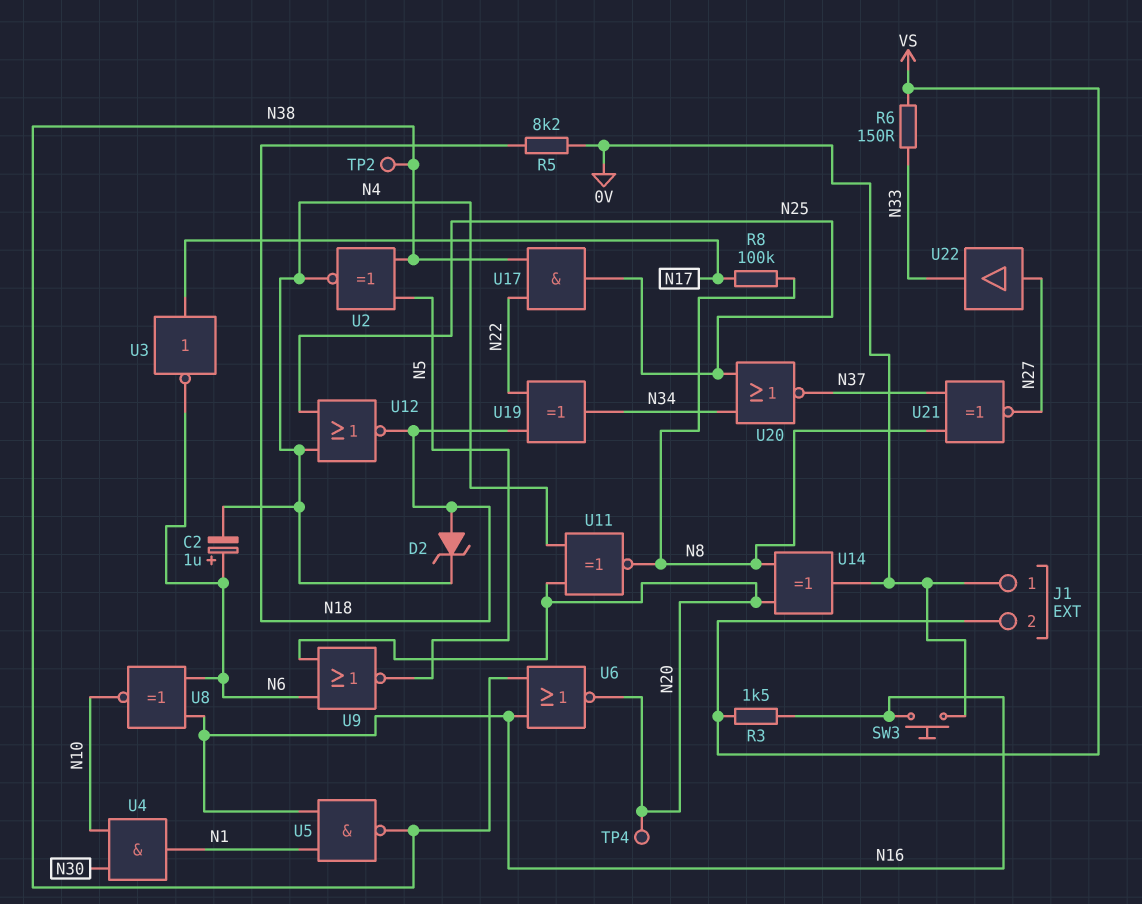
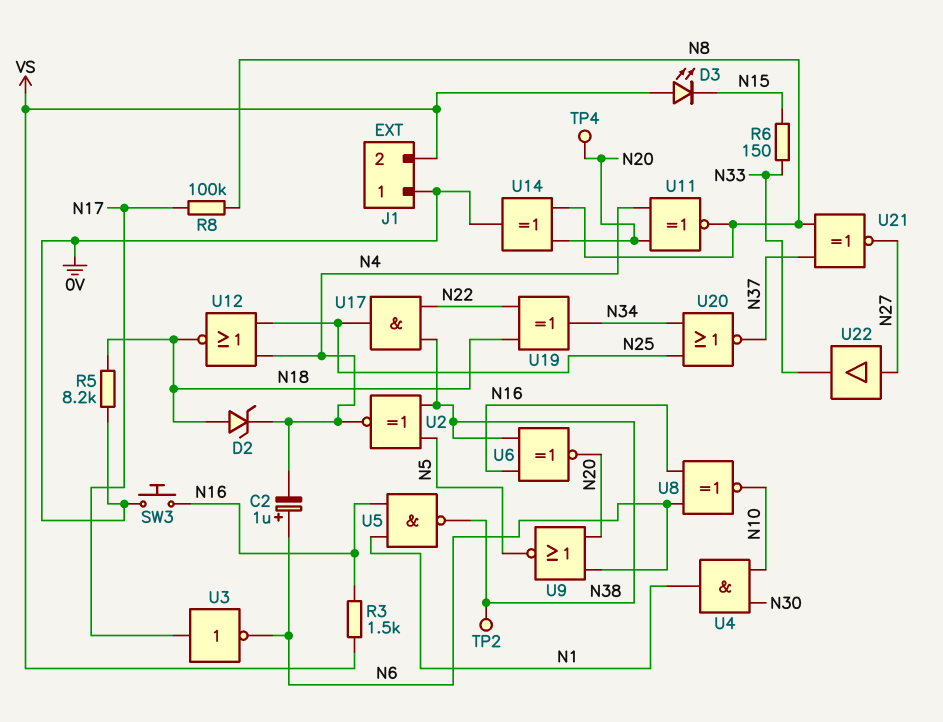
D3: none -> LED (A VS, K N15)
R6: 150 (N33, VS) -> 150 (N15, N33)
U6: NOR (in N16, in N38, out N20) -> XNOR (in N16, in N38, out N20)

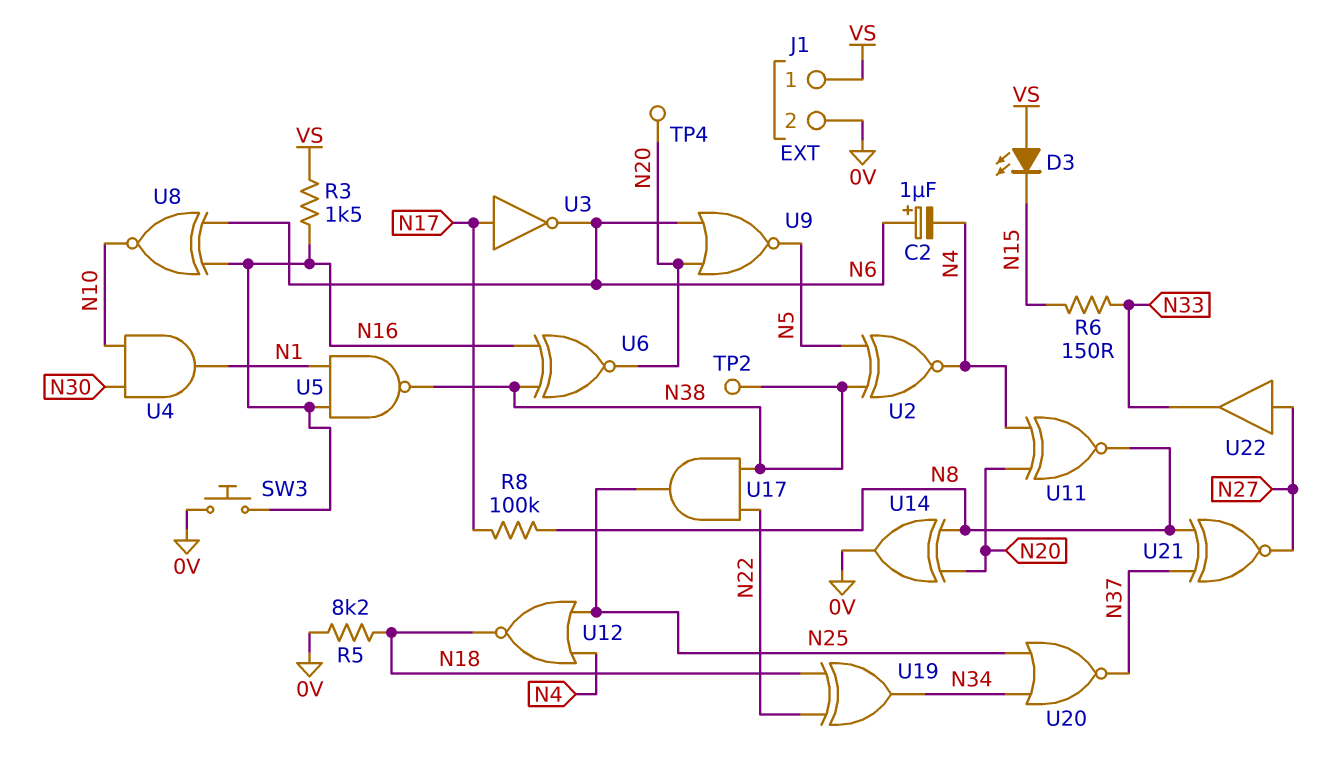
D2: zener (A N18, K N4) -> none
J1 pin 1: 0V -> VS
J1 pin 2: VS -> 0V

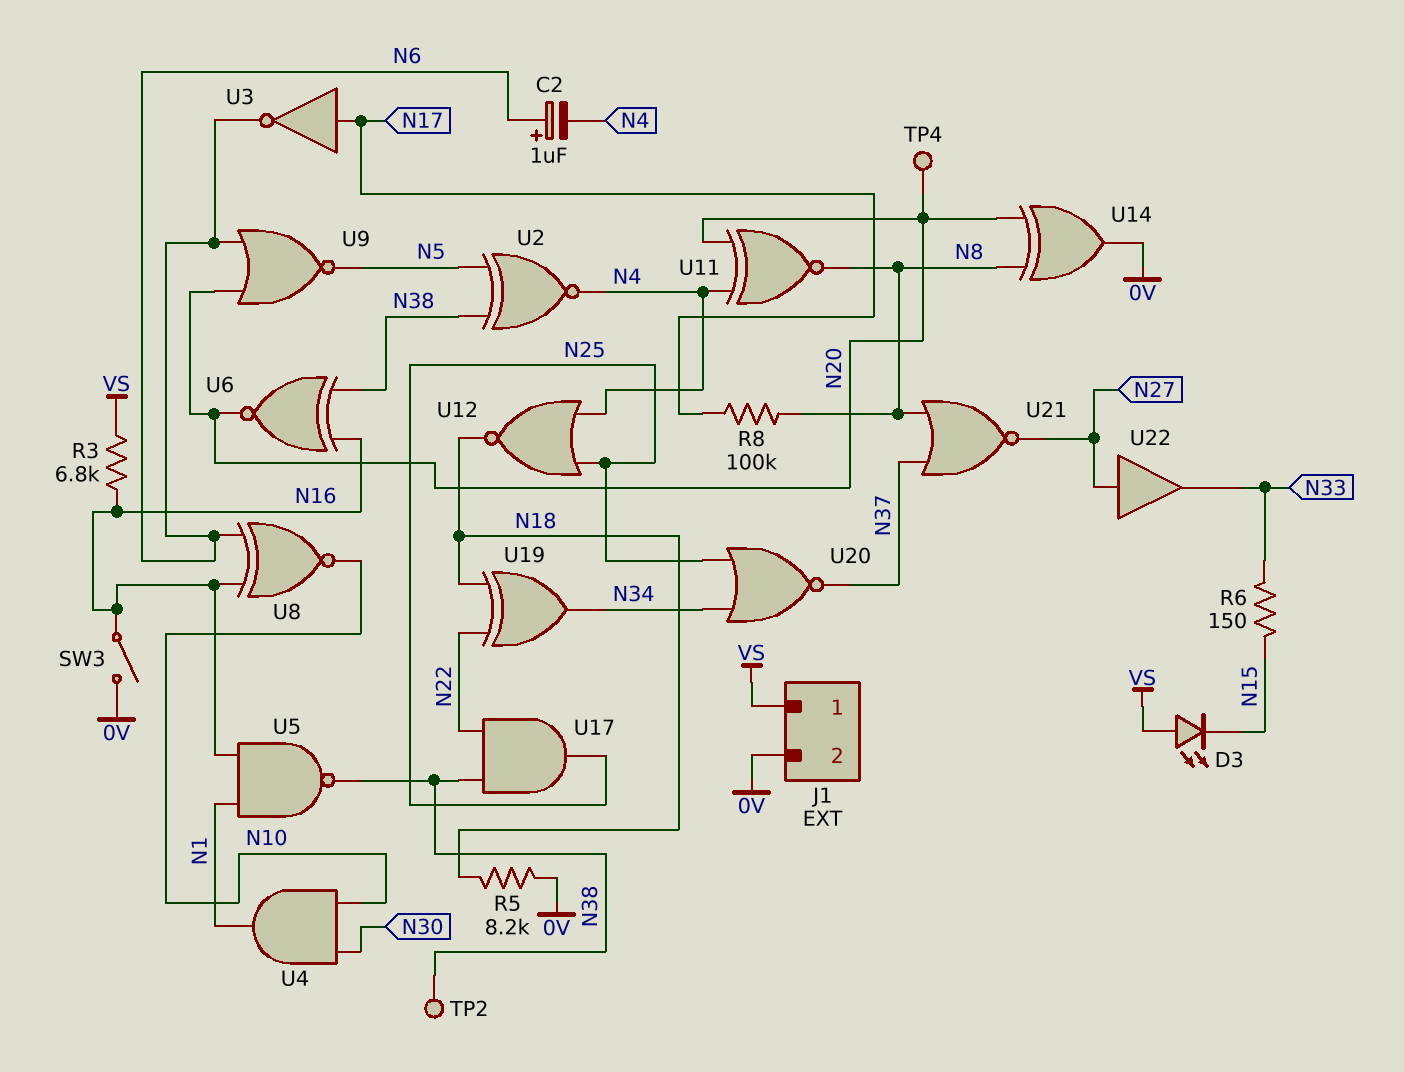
R3: 1.5k (N16, VS) -> 6.8k (N16, VS)
SW3: button (0V, N16) -> switch (0V, N16)
U21: XNOR (in N8, in N37, out N27) -> NOR (in N8, in N37, out N27)

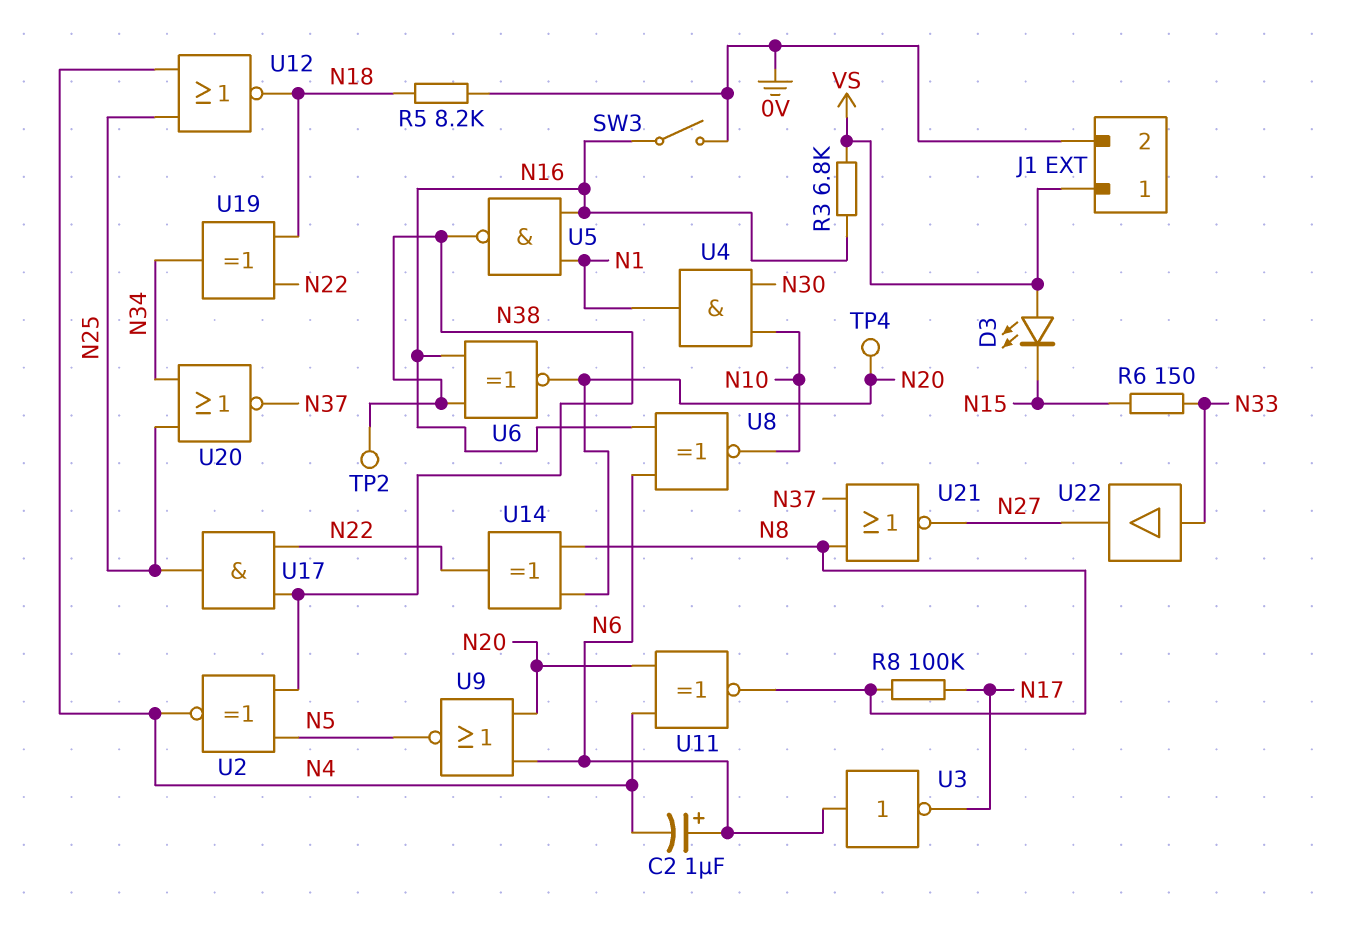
U3: NOT (in N17, out N6) -> NOT (in N6, out N17)
U14: XOR (in N8, in N20, out 0V) -> XOR (in N8, in N20, out N22)
U22: buffer (in N27, out N33) -> buffer (in N33, out N27)

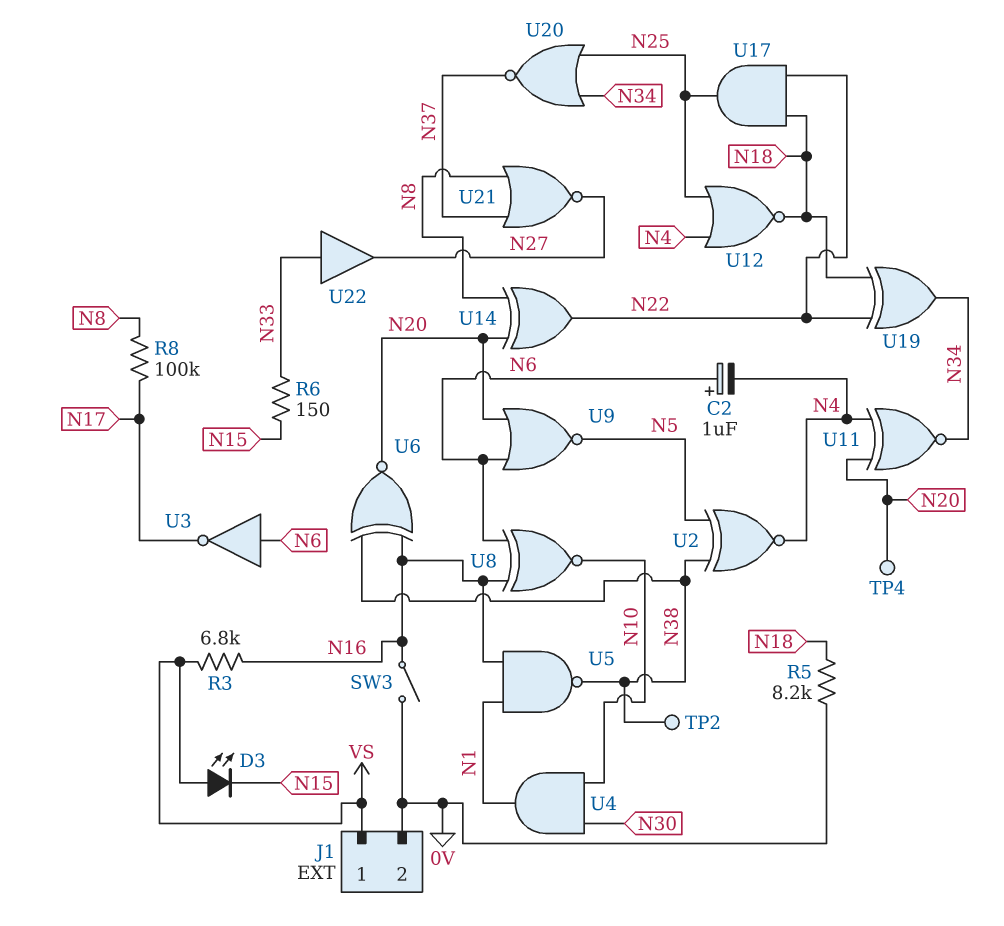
U11: XNOR (in N4, in N20, out N8) -> XNOR (in N4, in N20, out N34)
U17: AND (in N22, in N38, out N25) -> AND (in N18, in N22, out N25)

